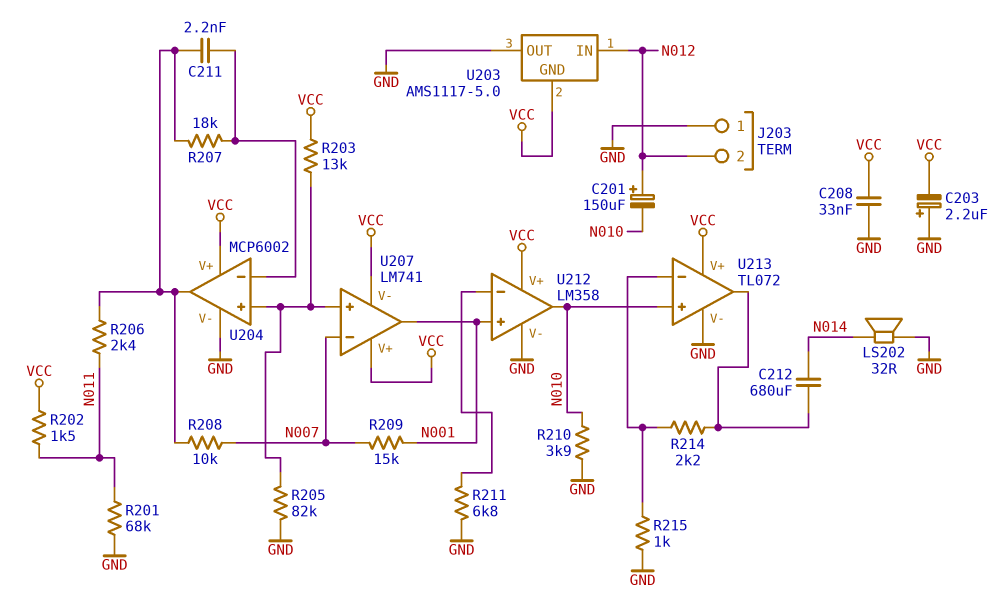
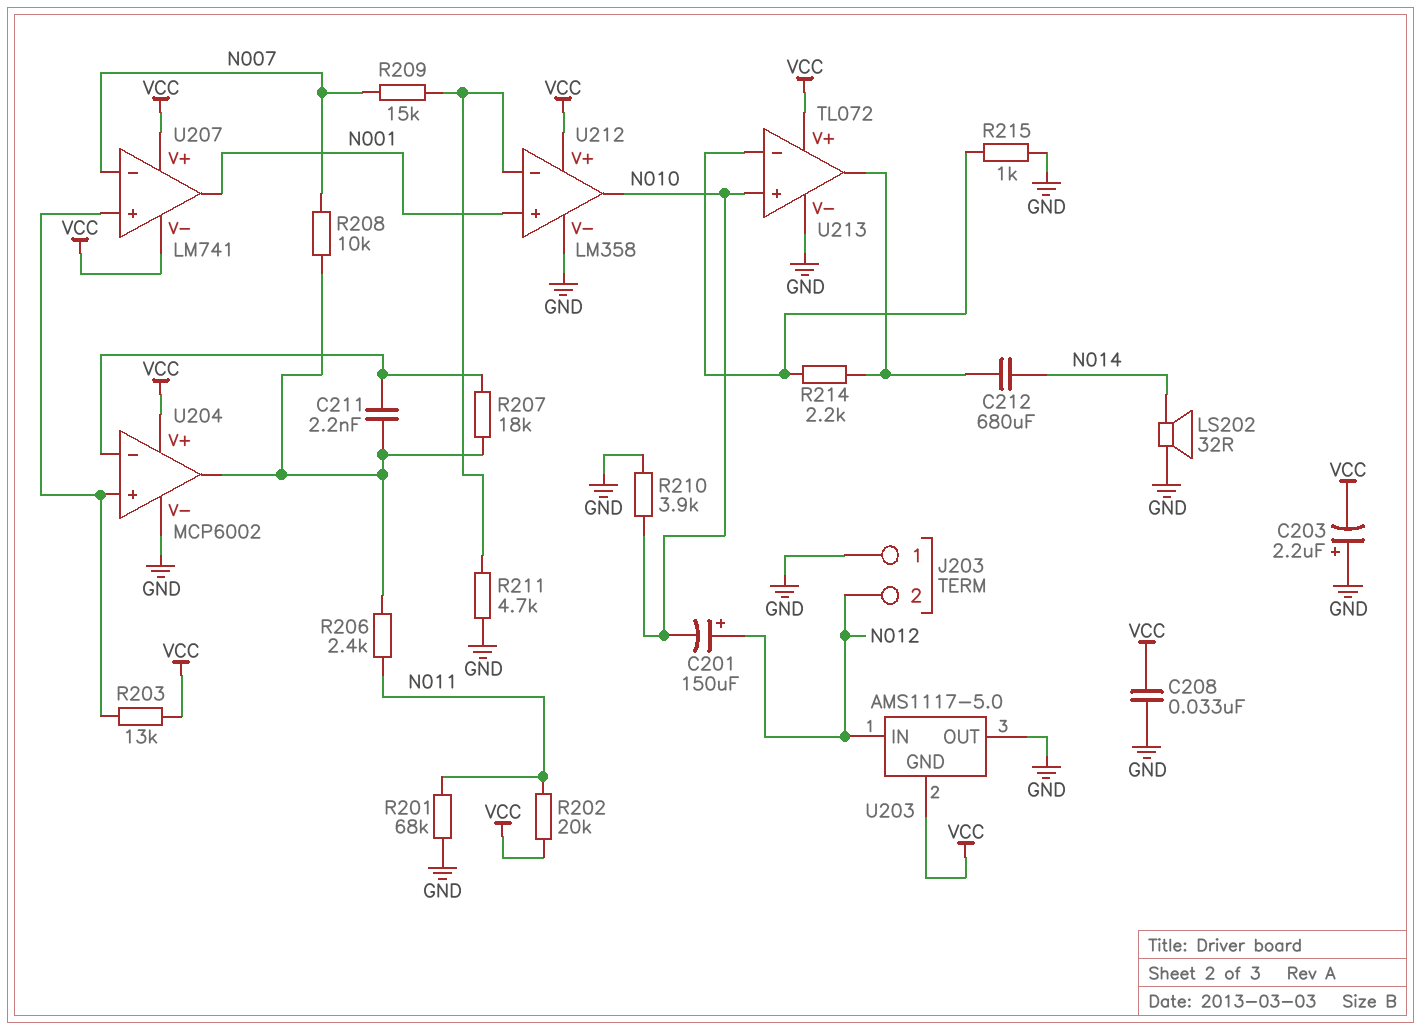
R202: 1.5k (N011, VCC) -> 20k (N011, VCC)
R205: 82k (GND, U204/in+) -> none
R209: 15k (N001, N007) -> 15k (N007, U212/in-)
R211: 6.8k (GND, U212/in-) -> 4.7k (GND, U212/in-)

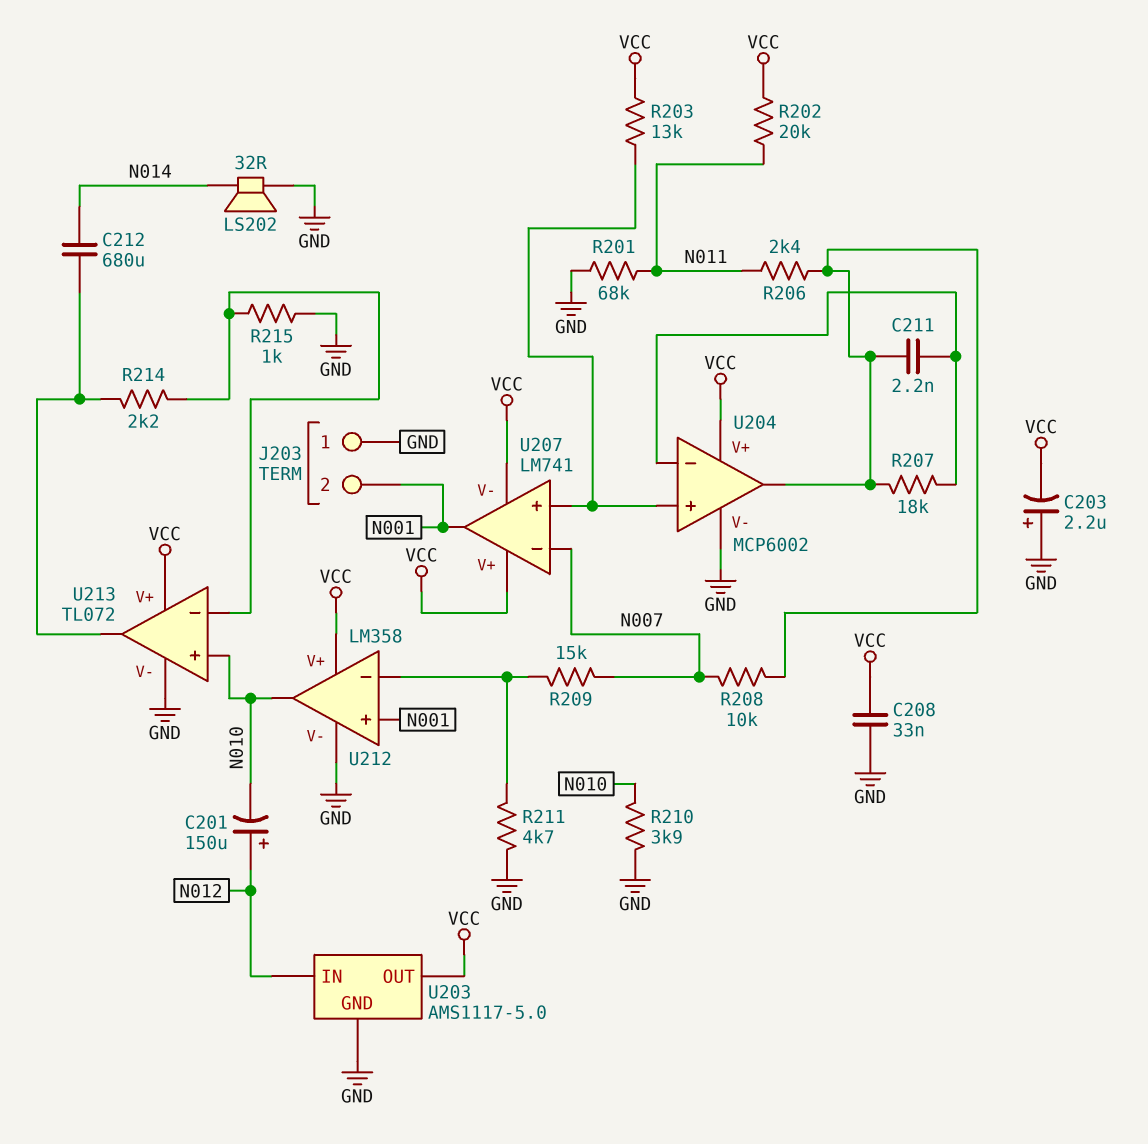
J203 pin 2: N012 -> N001
U203 pin GND: VCC -> GND
U203 pin OUT: GND -> VCC

